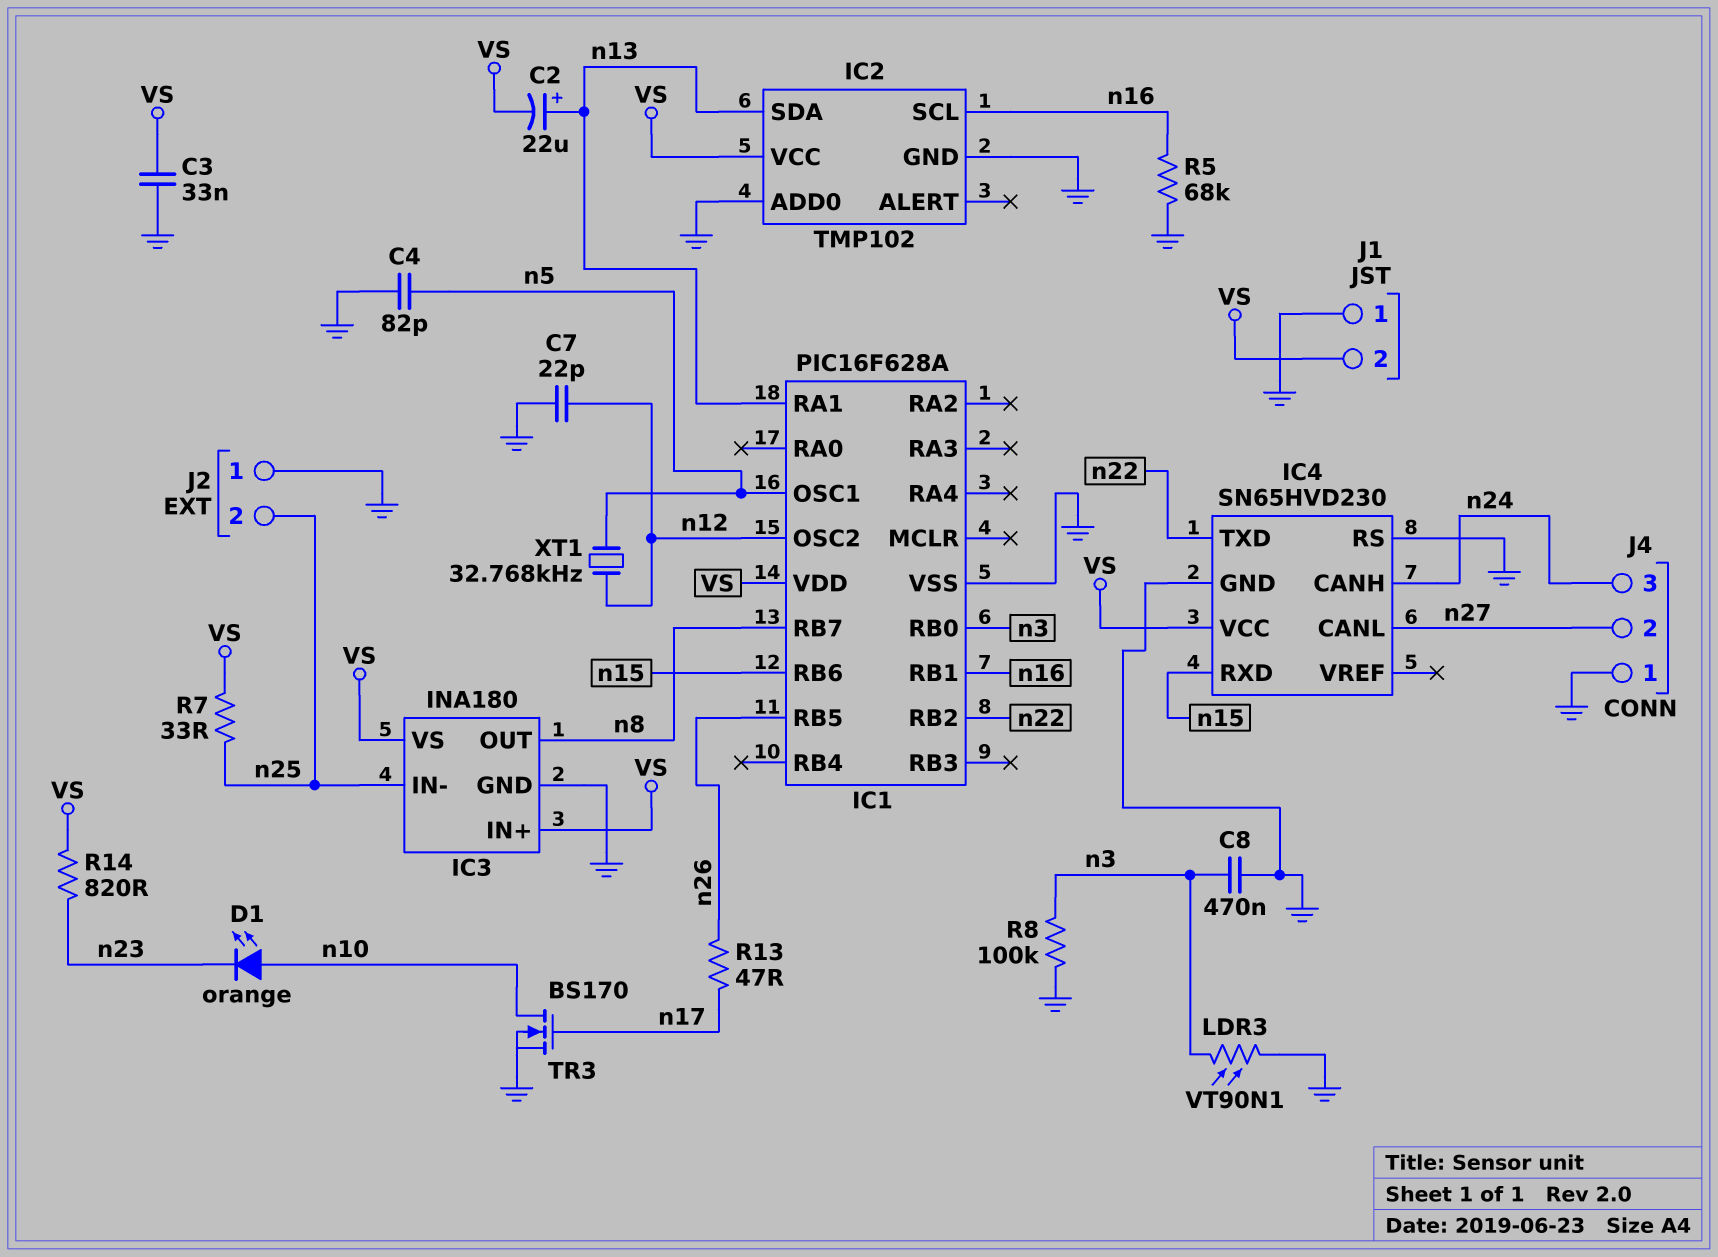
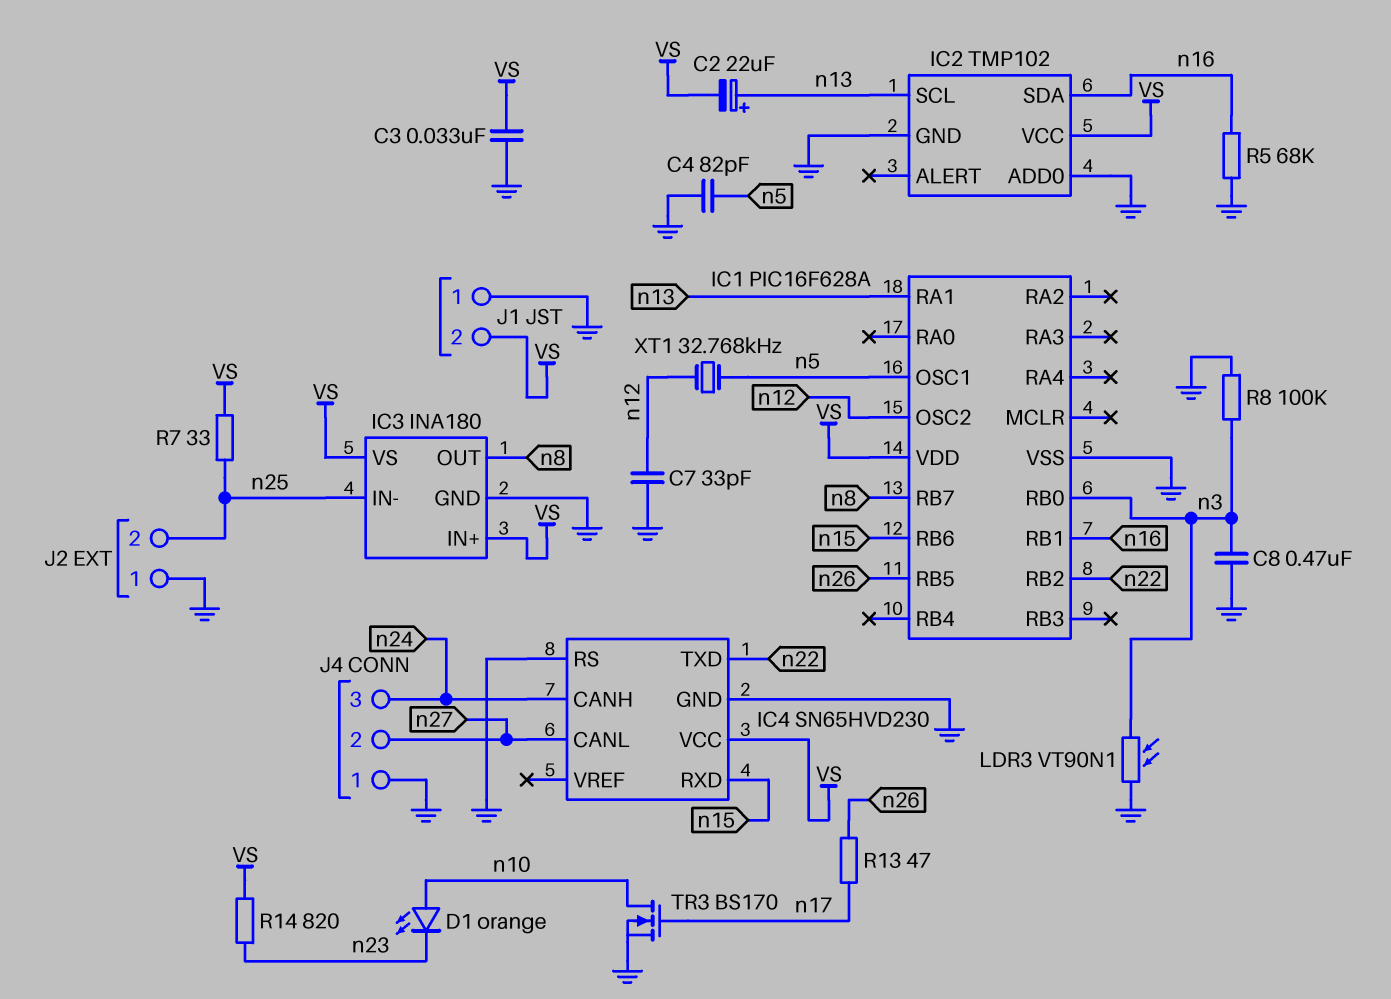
C7: 22pF (GND, n12) -> 33pF (GND, n12)
IC2 pin SCL: n16 -> n13
IC2 pin SDA: n13 -> n16

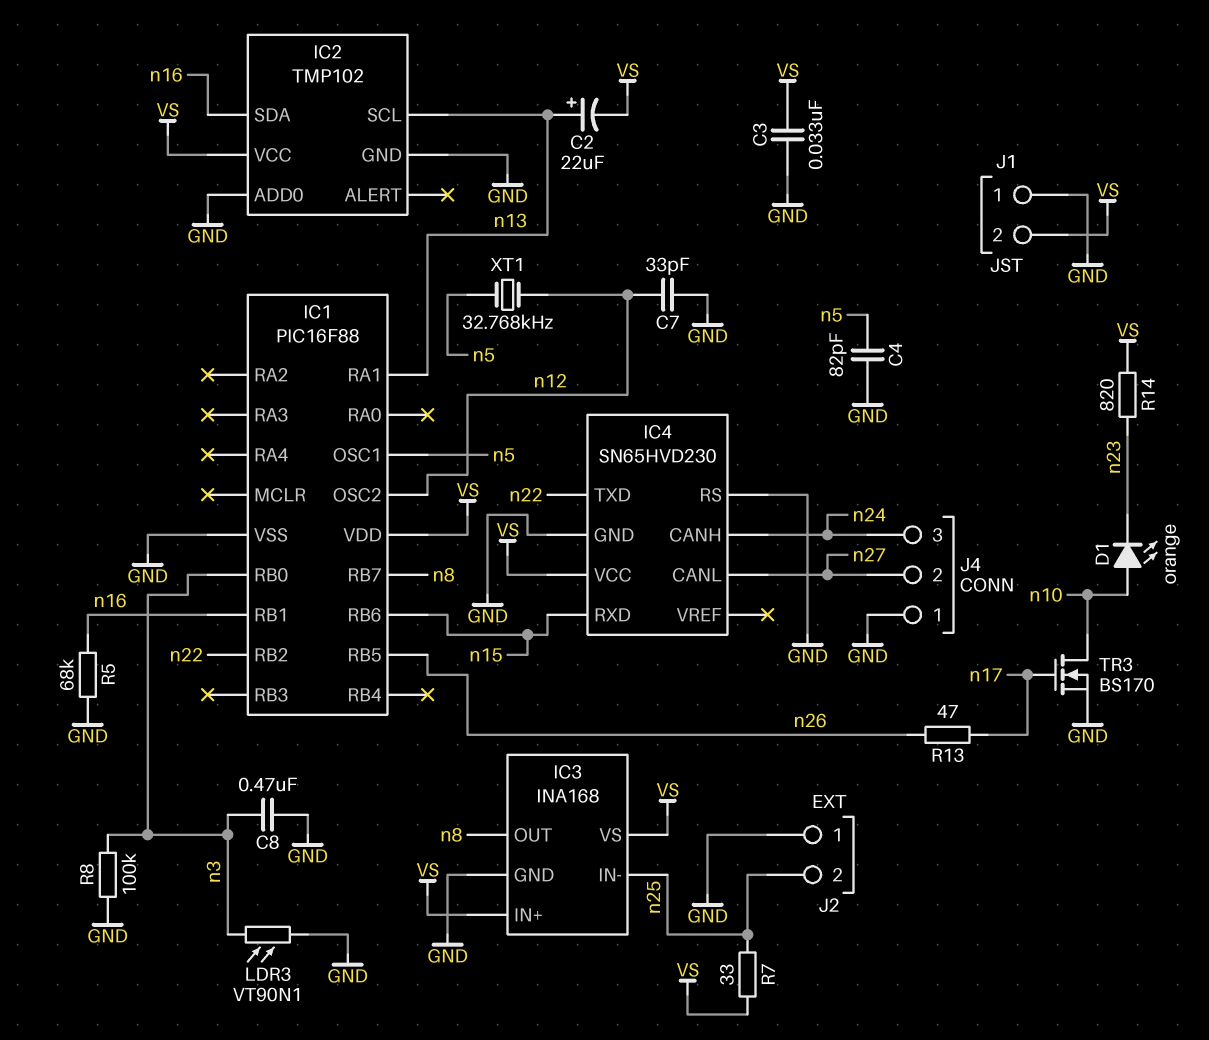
IC1: PIC16F628A -> PIC16F88
IC3: INA180 -> INA168

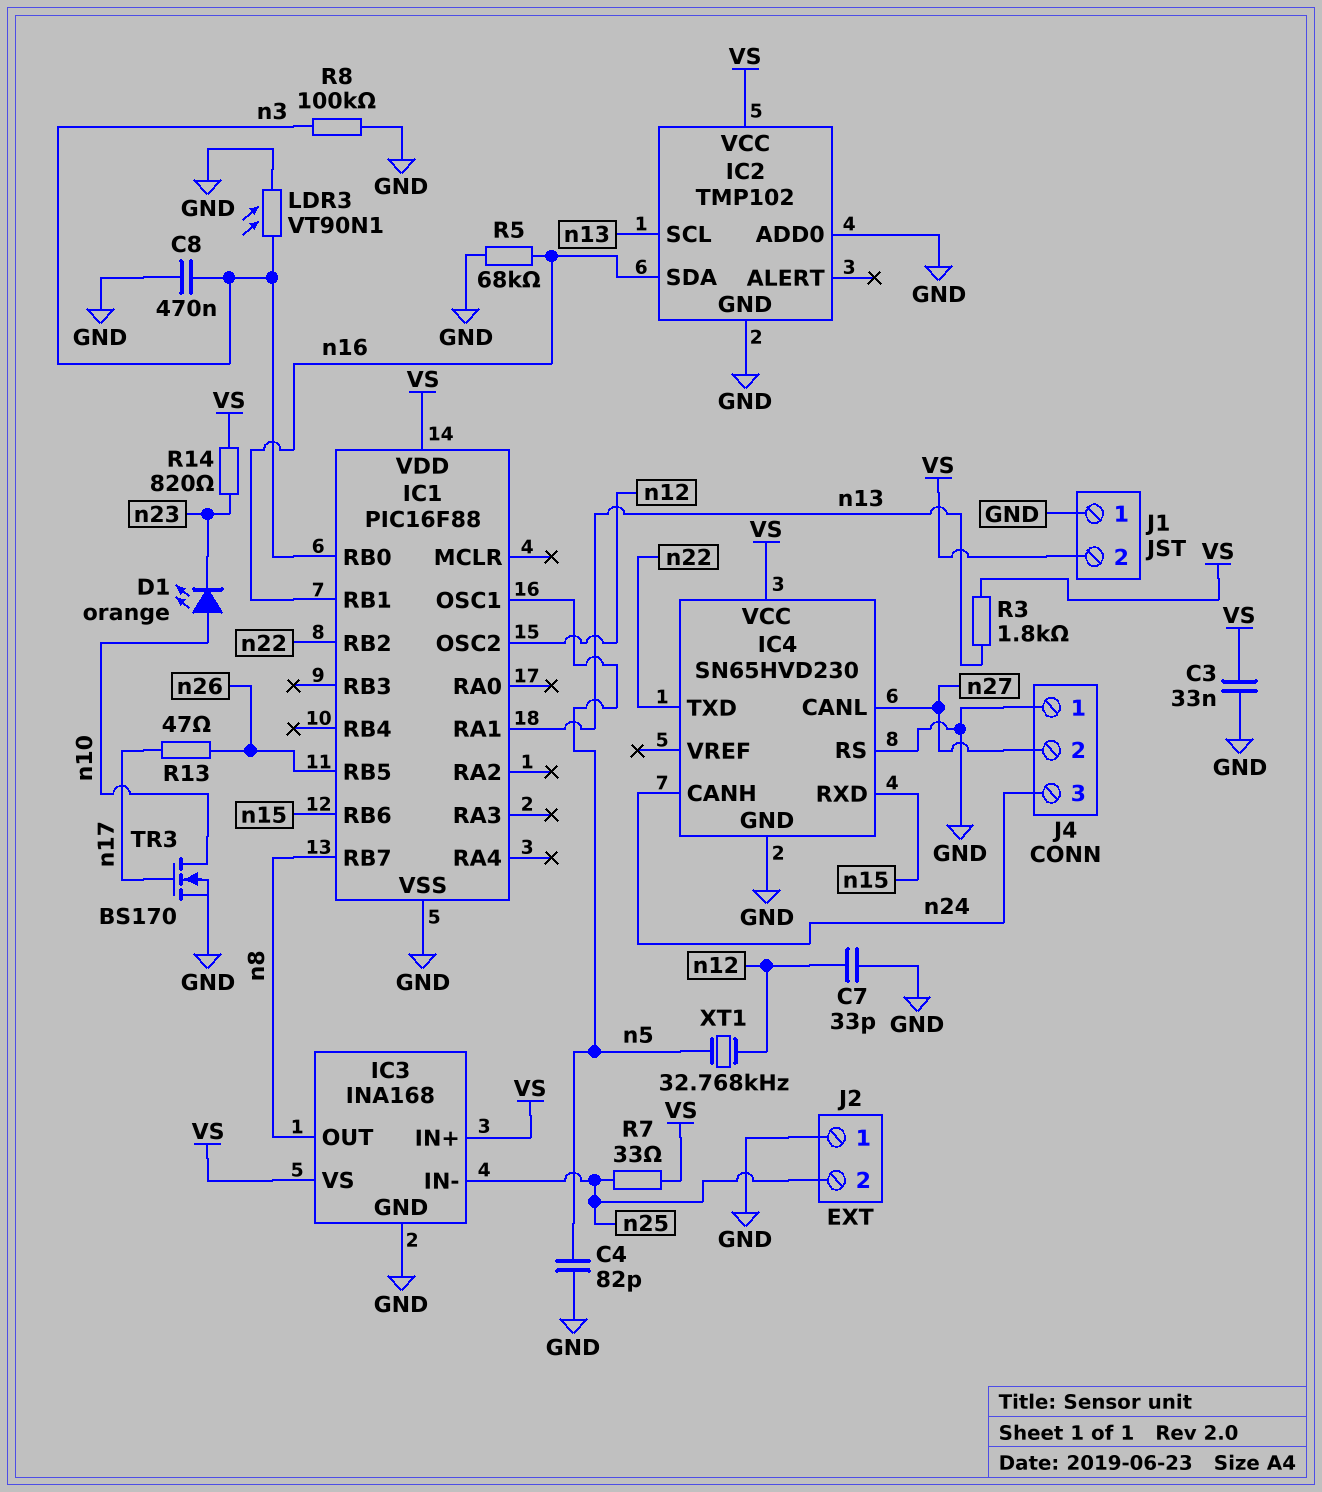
C2: 22uF (plus n13, minus VS) -> none
R3: none -> 1.8k (VS, n13)

